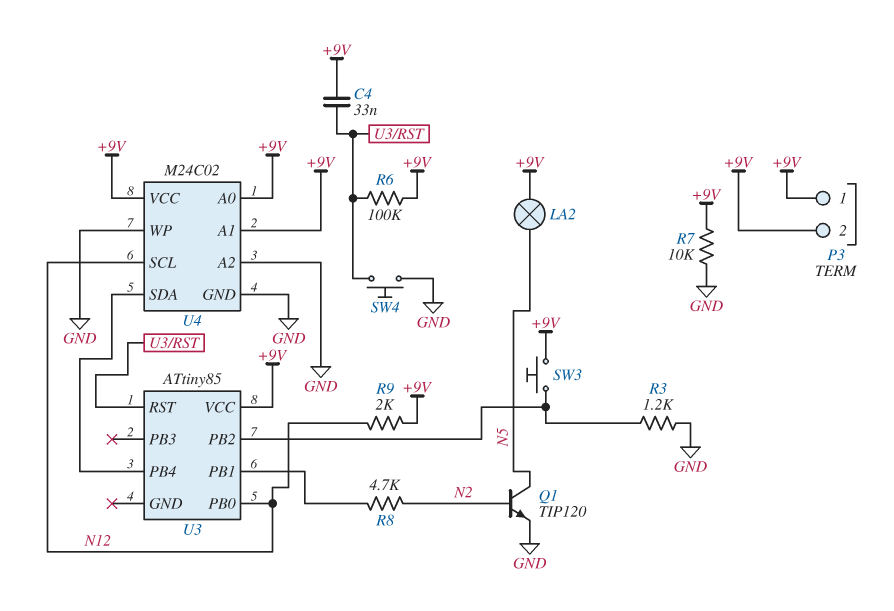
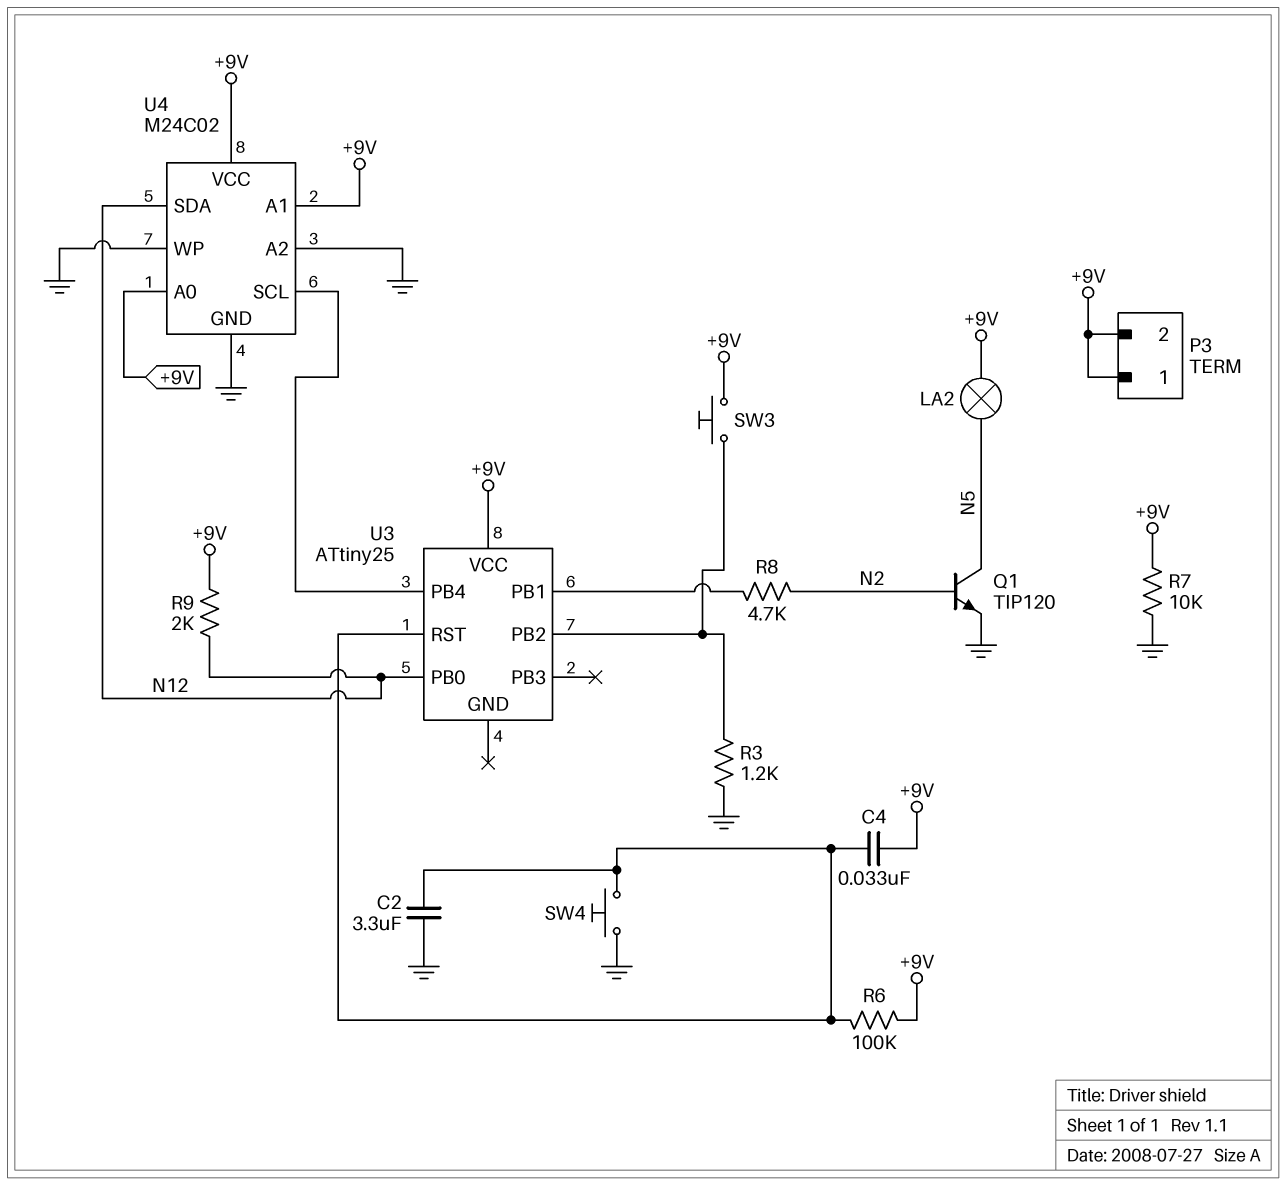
C2: none -> 3.3uF (GND, U3/RST)
U3: ATtiny85 -> ATtiny25
U4 pin SCL: N12 -> U3/PB4
U4 pin SDA: U3/PB4 -> N12

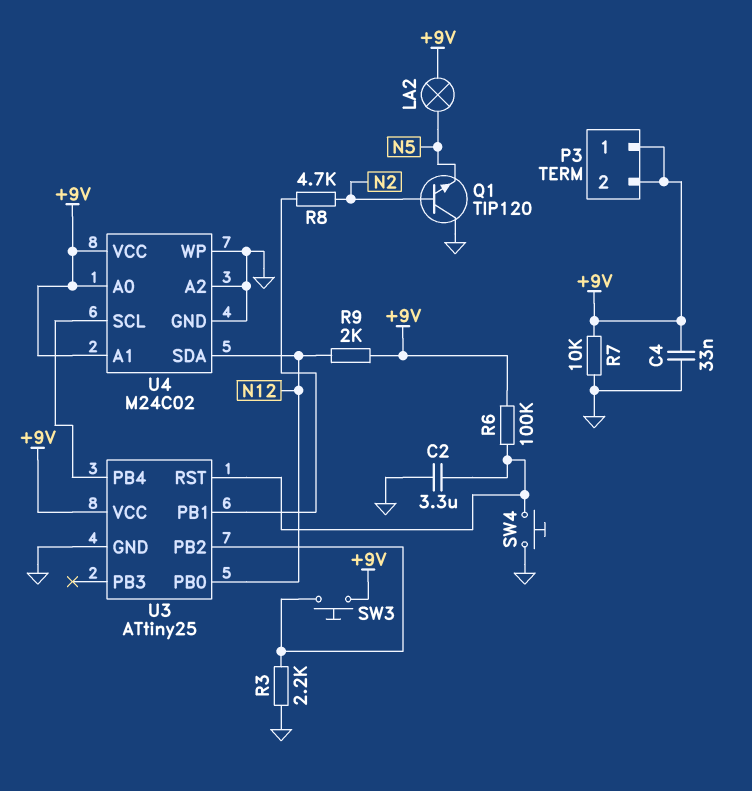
C4: 33nF (+9V, U3/RST) -> 33nF (+9V, GND)
Q1: NPN TIP120 (B N2, C N5, E GND) -> NPN TIP120 (B N2, C GND, E N5)
R3: 1.2k (GND, U3/PB2) -> 2.2k (GND, U3/PB2)
U3 pin GND: none -> GND

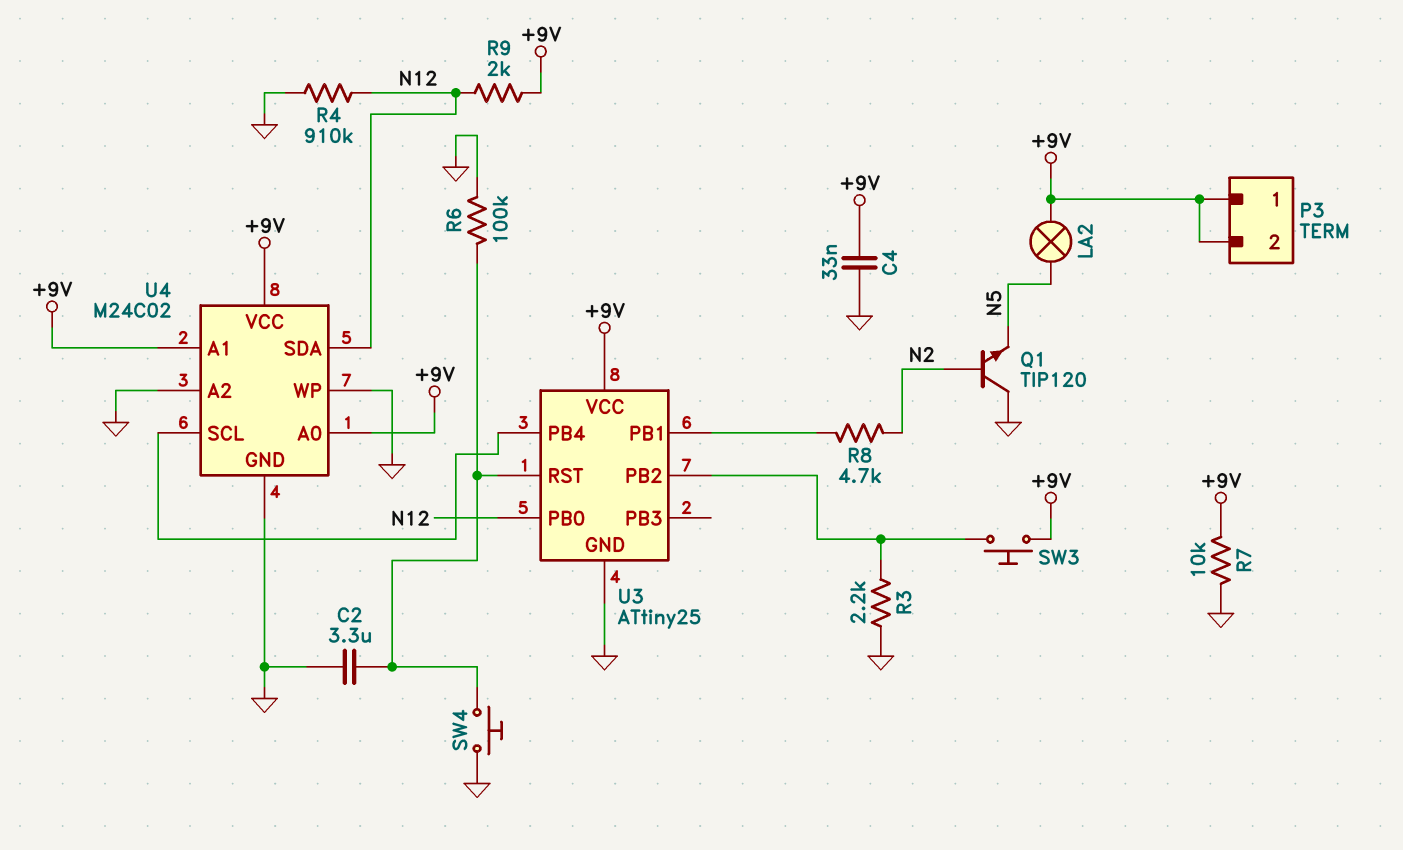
R4: none -> 910k (GND, N12)
R6: 100k (+9V, U3/RST) -> 100k (GND, U3/RST)

